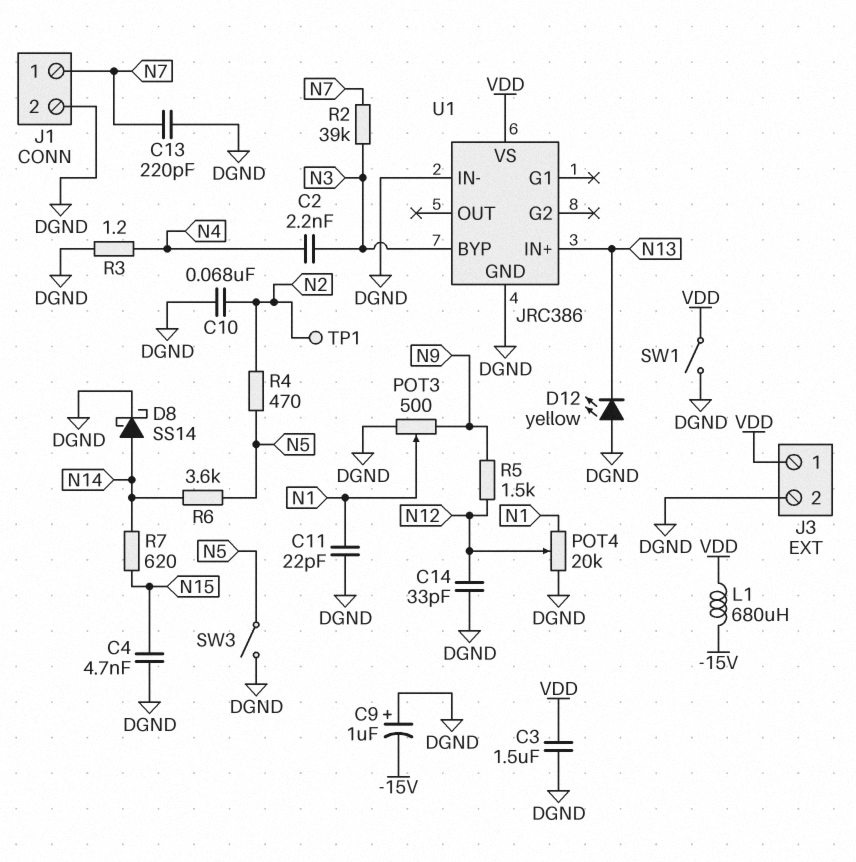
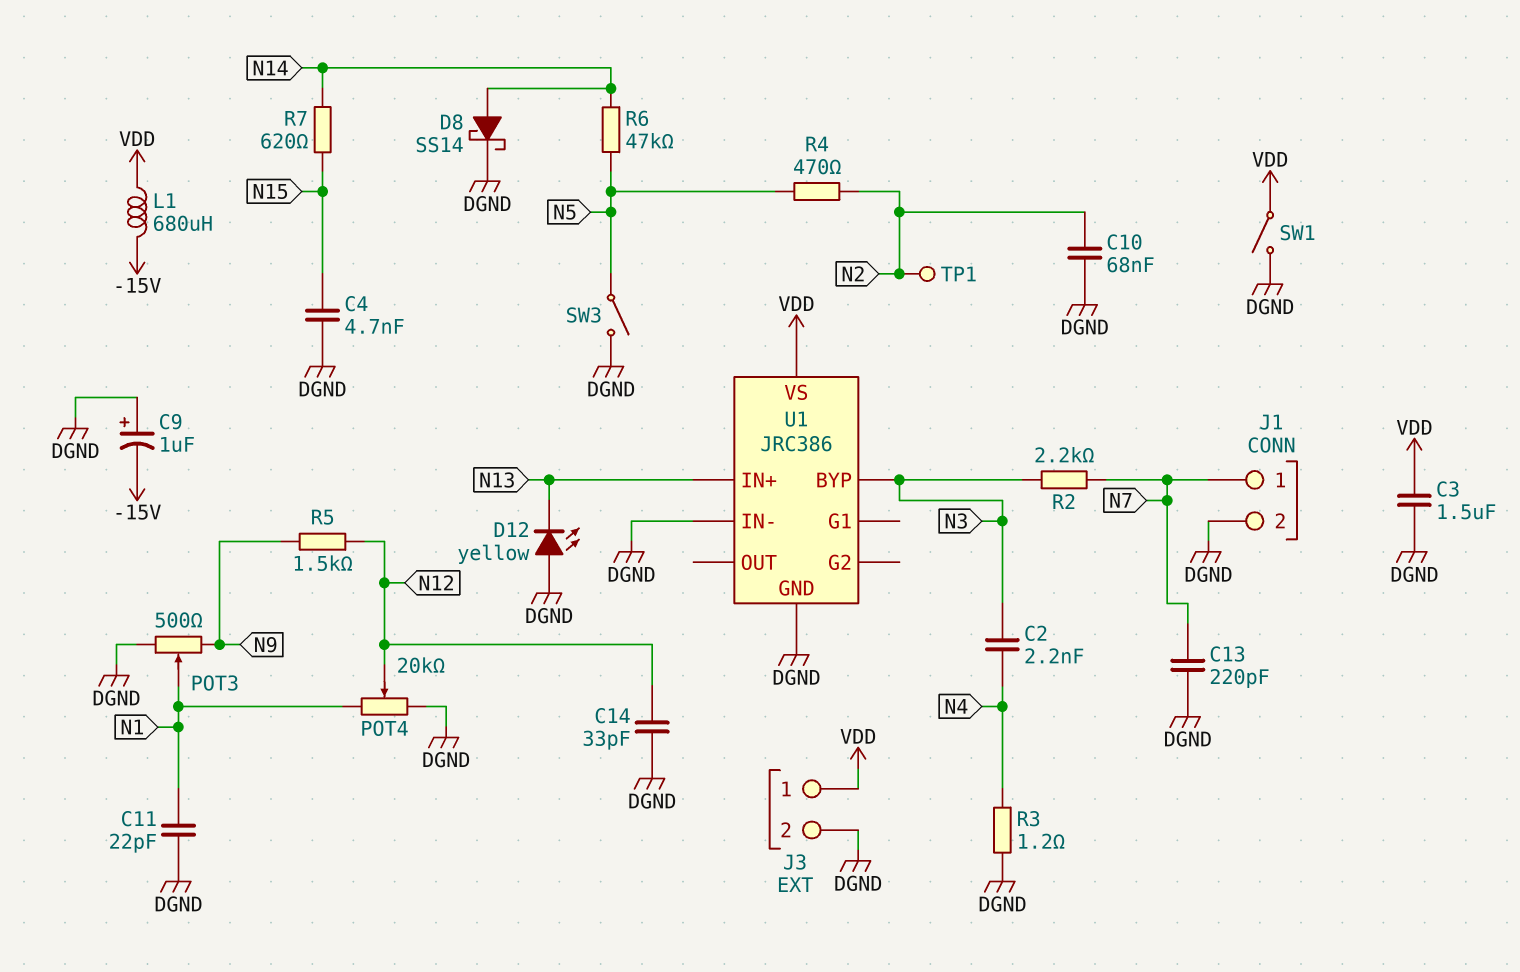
R2: 39k (N3, N7) -> 2.2k (N3, N7)
R6: 3.6k (N5, N14) -> 47k (N5, N14)

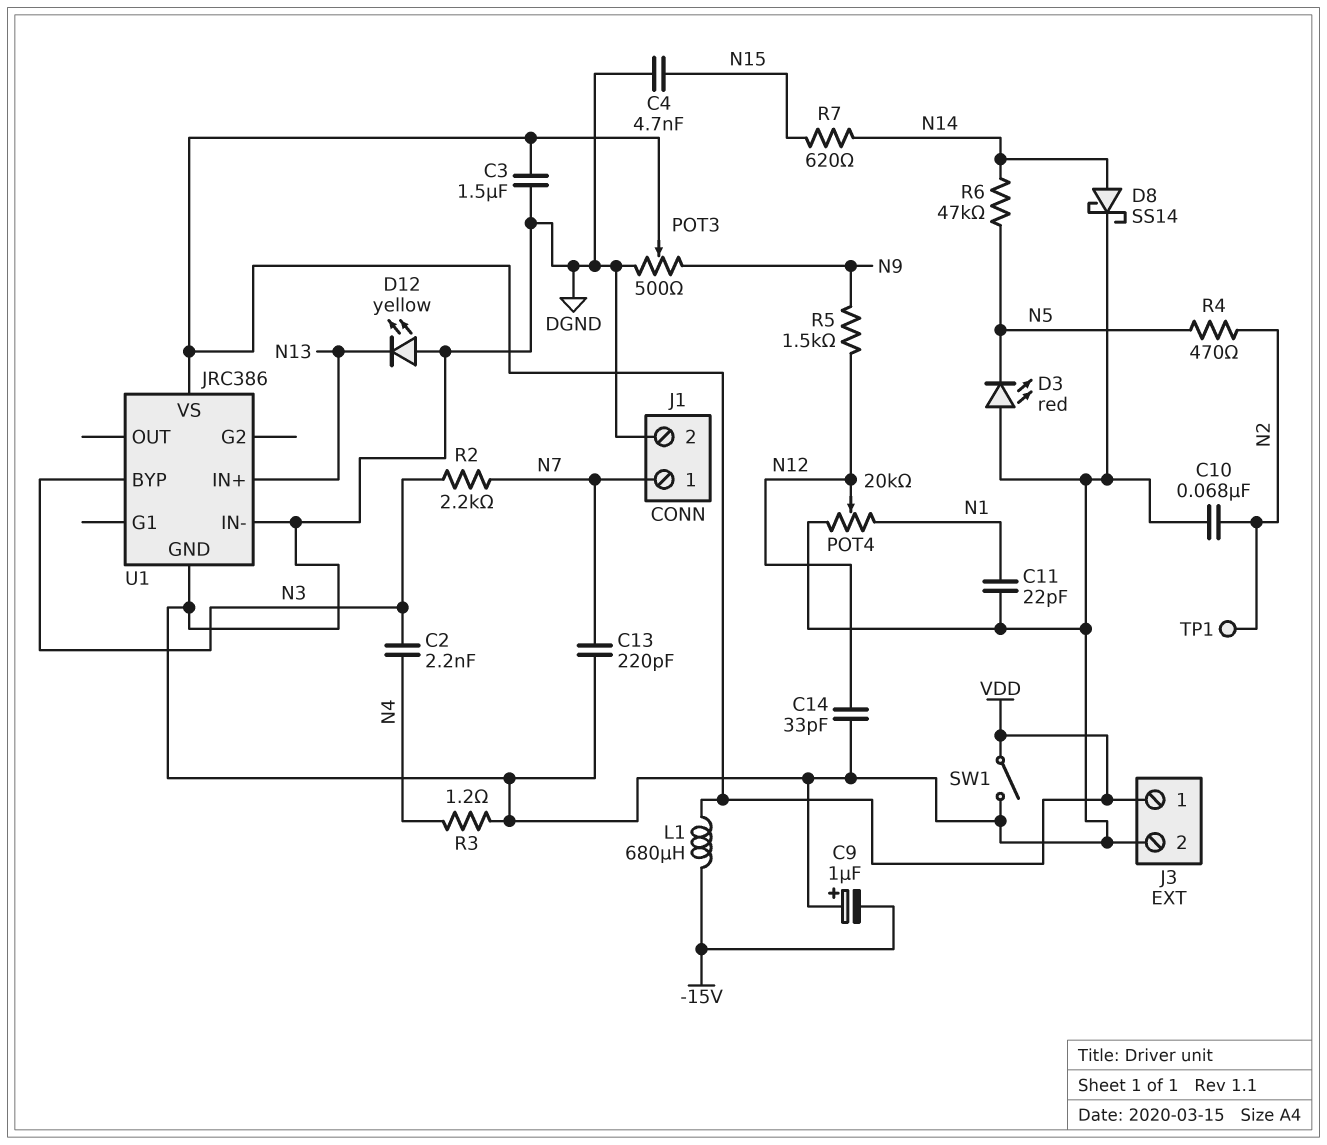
D3: none -> LED red (A DGND, K N5)
POT3: 500 (DGND, N9, wiper N1) -> 500 (DGND, N9, wiper VDD)
SW3: switch (DGND, N5) -> none

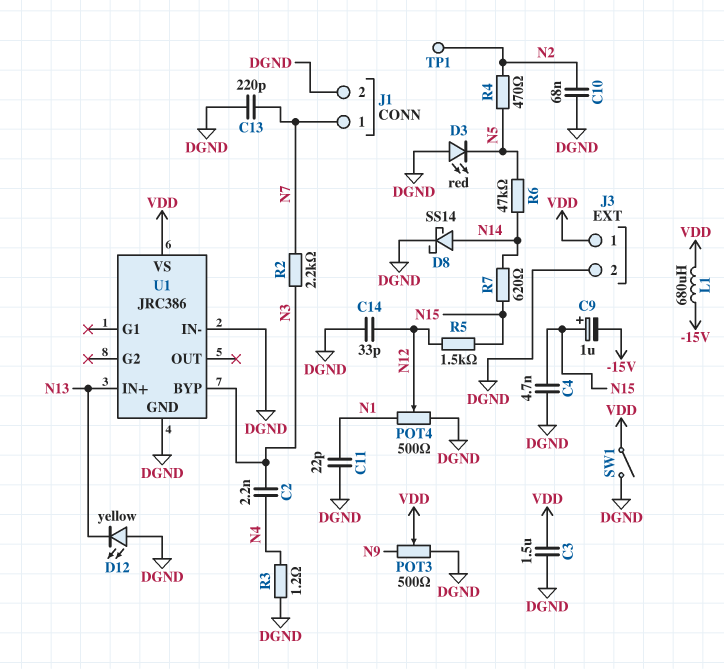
C9: 1uF (plus DGND, minus -15V) -> 1uF (plus N15, minus -15V)
POT4: 20k (DGND, N1, wiper N12) -> 500 (DGND, N1, wiper N12)
R5: 1.5k (N9, N12) -> 1.5k (N12, N15)

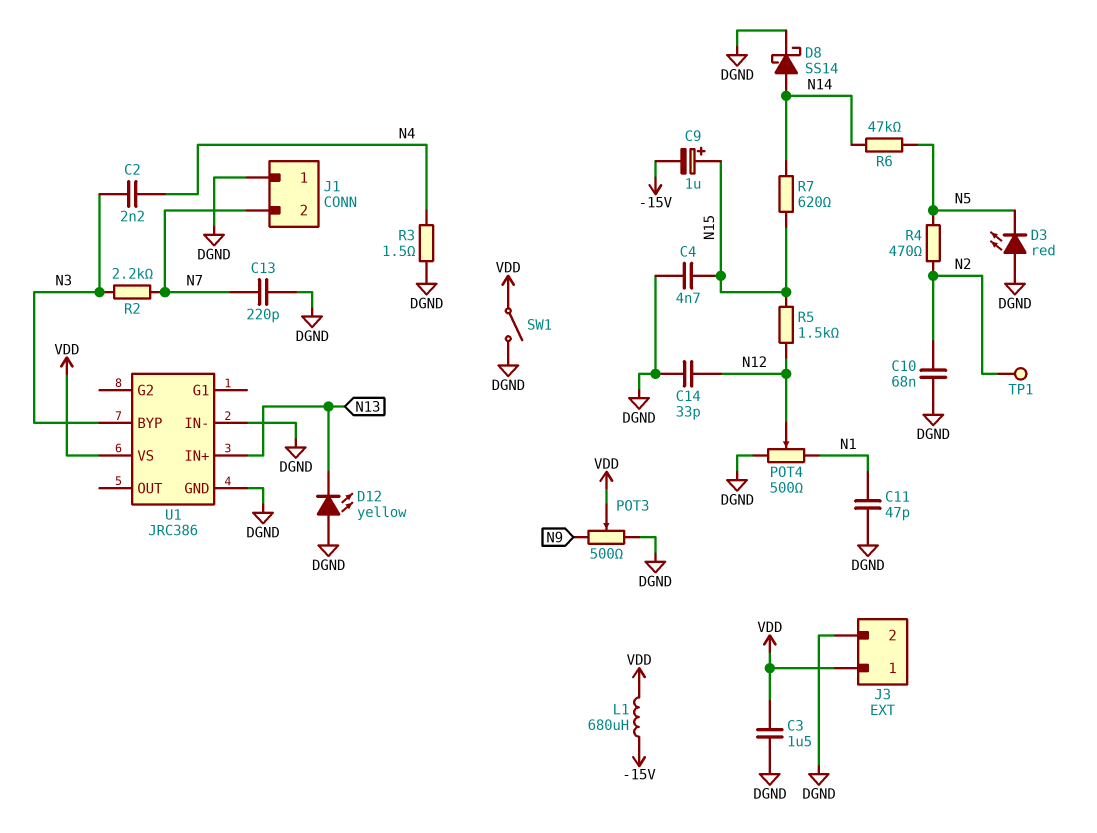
C11: 22pF (DGND, N1) -> 47pF (DGND, N1)
J1 pin 1: N7 -> DGND
J1 pin 2: DGND -> N7
R3: 1.2 (DGND, N4) -> 1.5 (DGND, N4)

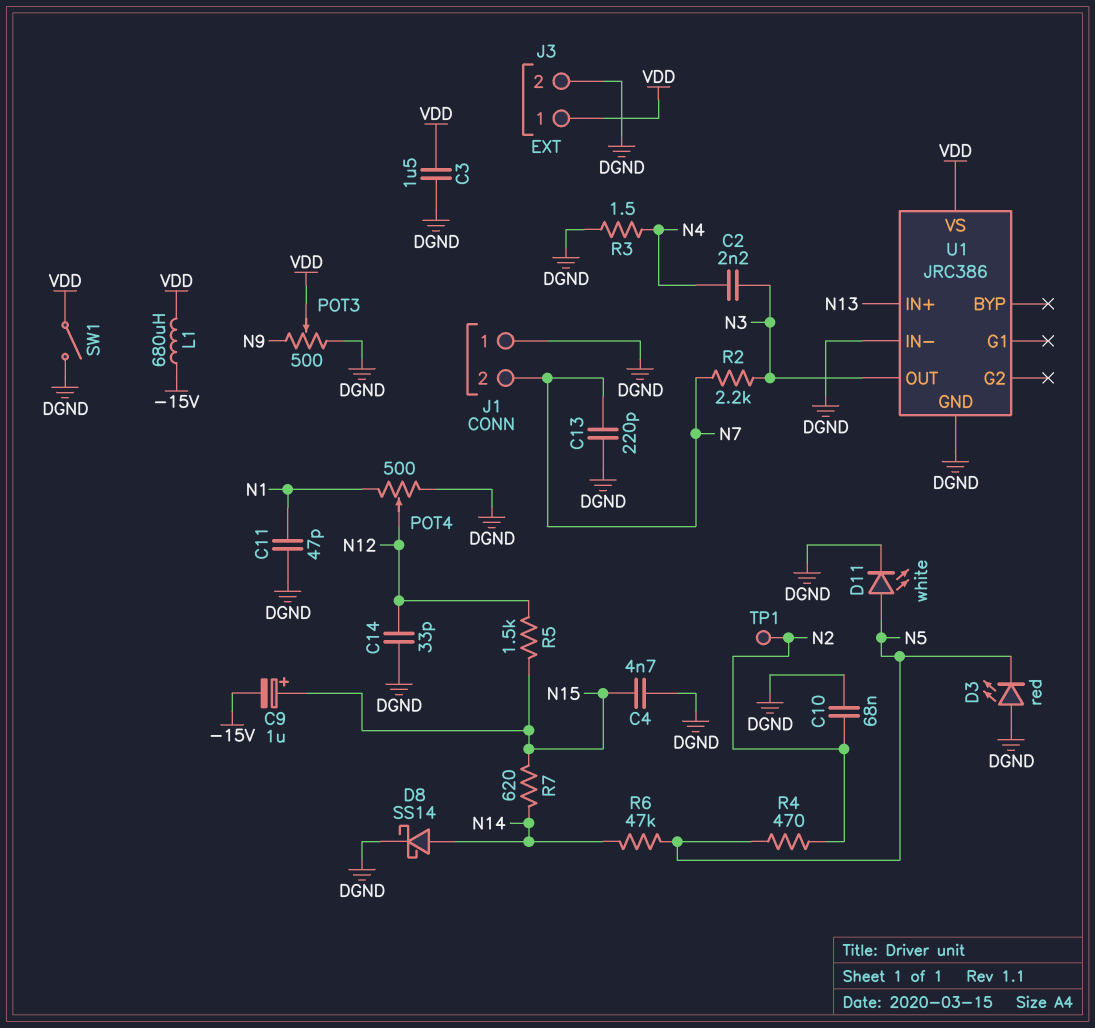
D11: none -> LED white (A N5, K DGND)
D12: LED yellow (A DGND, K N13) -> none
U1 pin BYP: N3 -> none
U1 pin OUT: none -> N3

